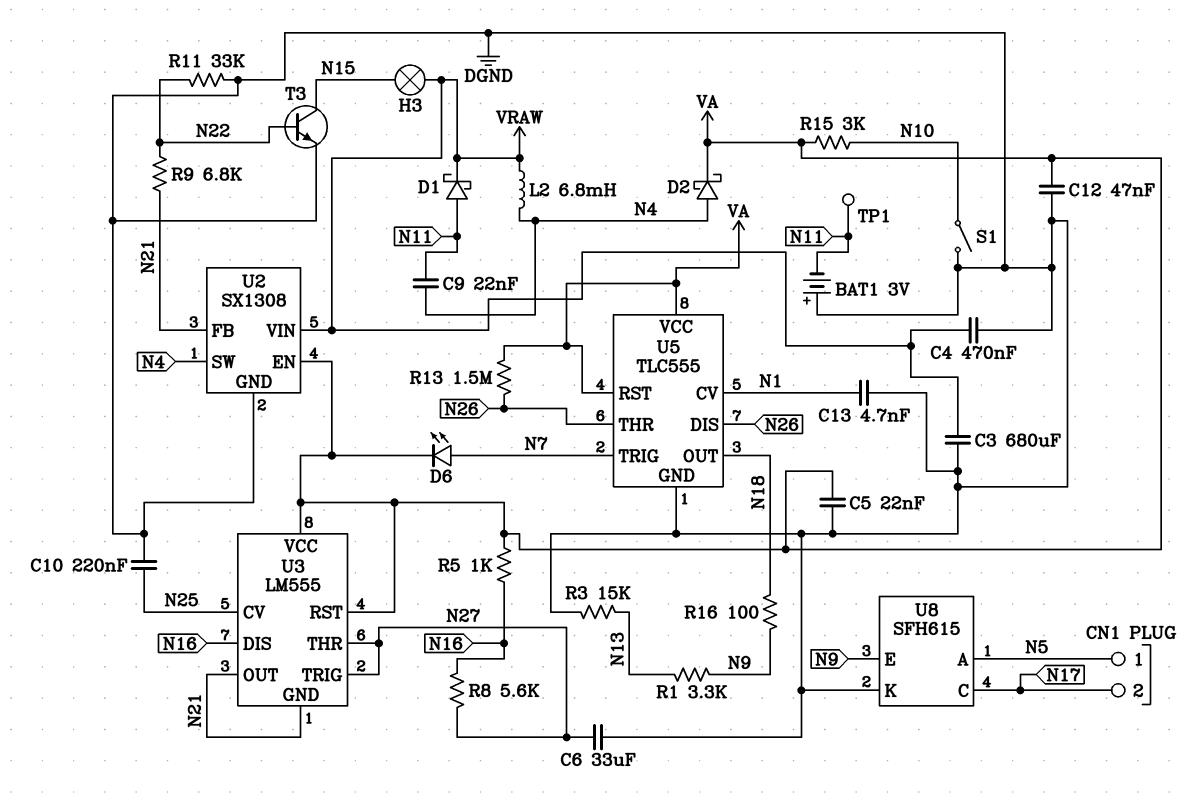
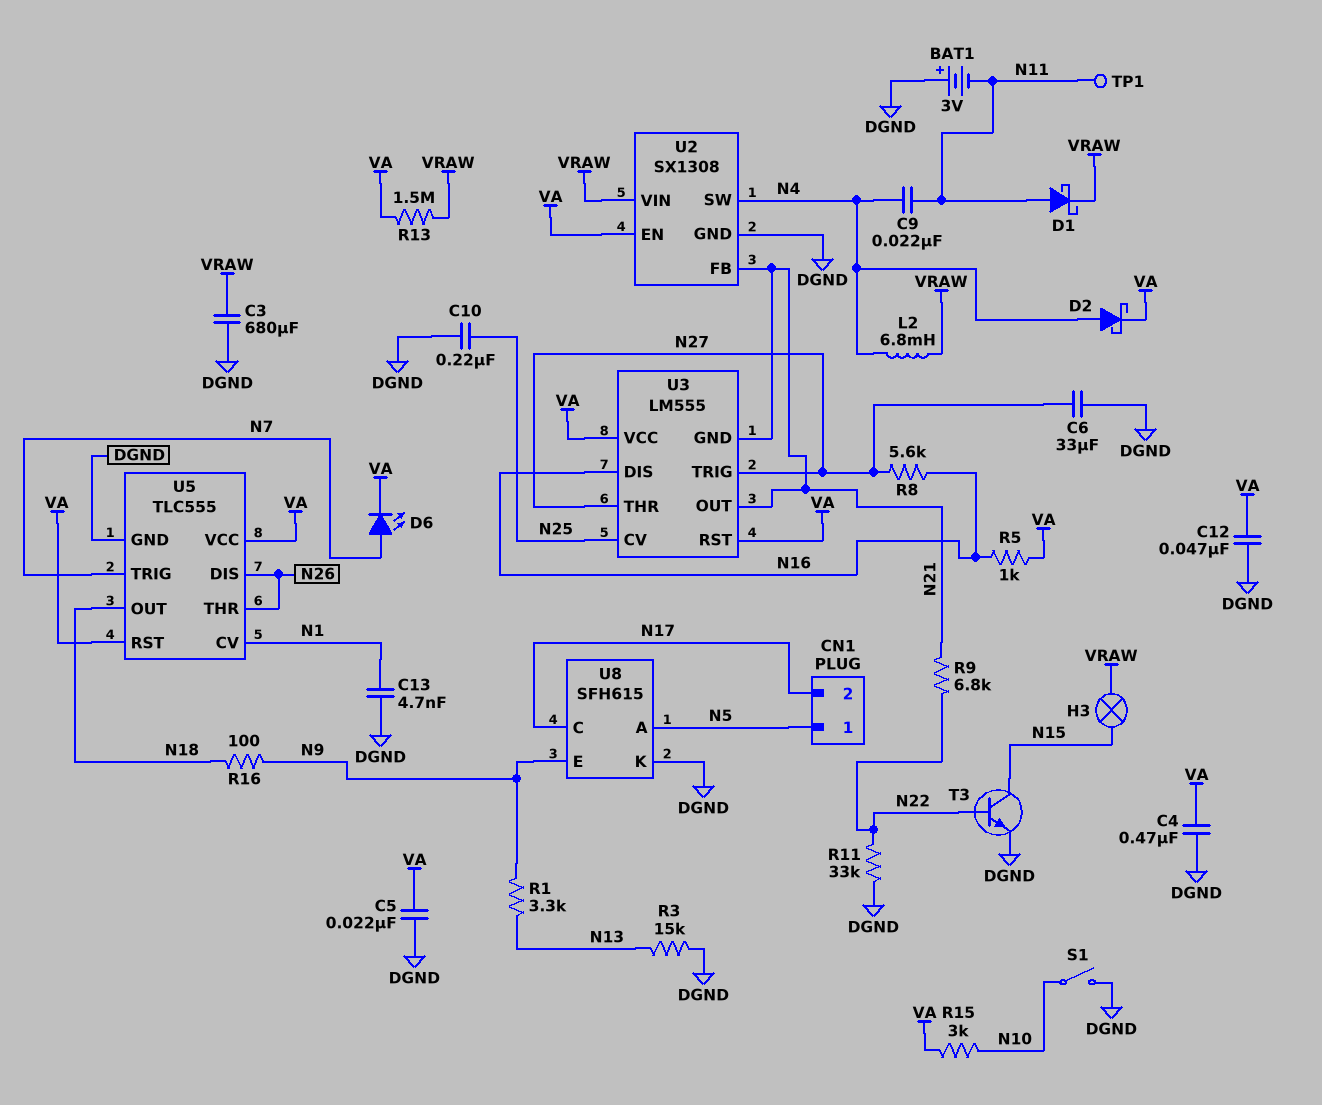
C4: 470nF (DGND, VRAW) -> 470nF (DGND, VA)
R13: 1.5M (N26, VA) -> 1.5M (VA, VRAW)

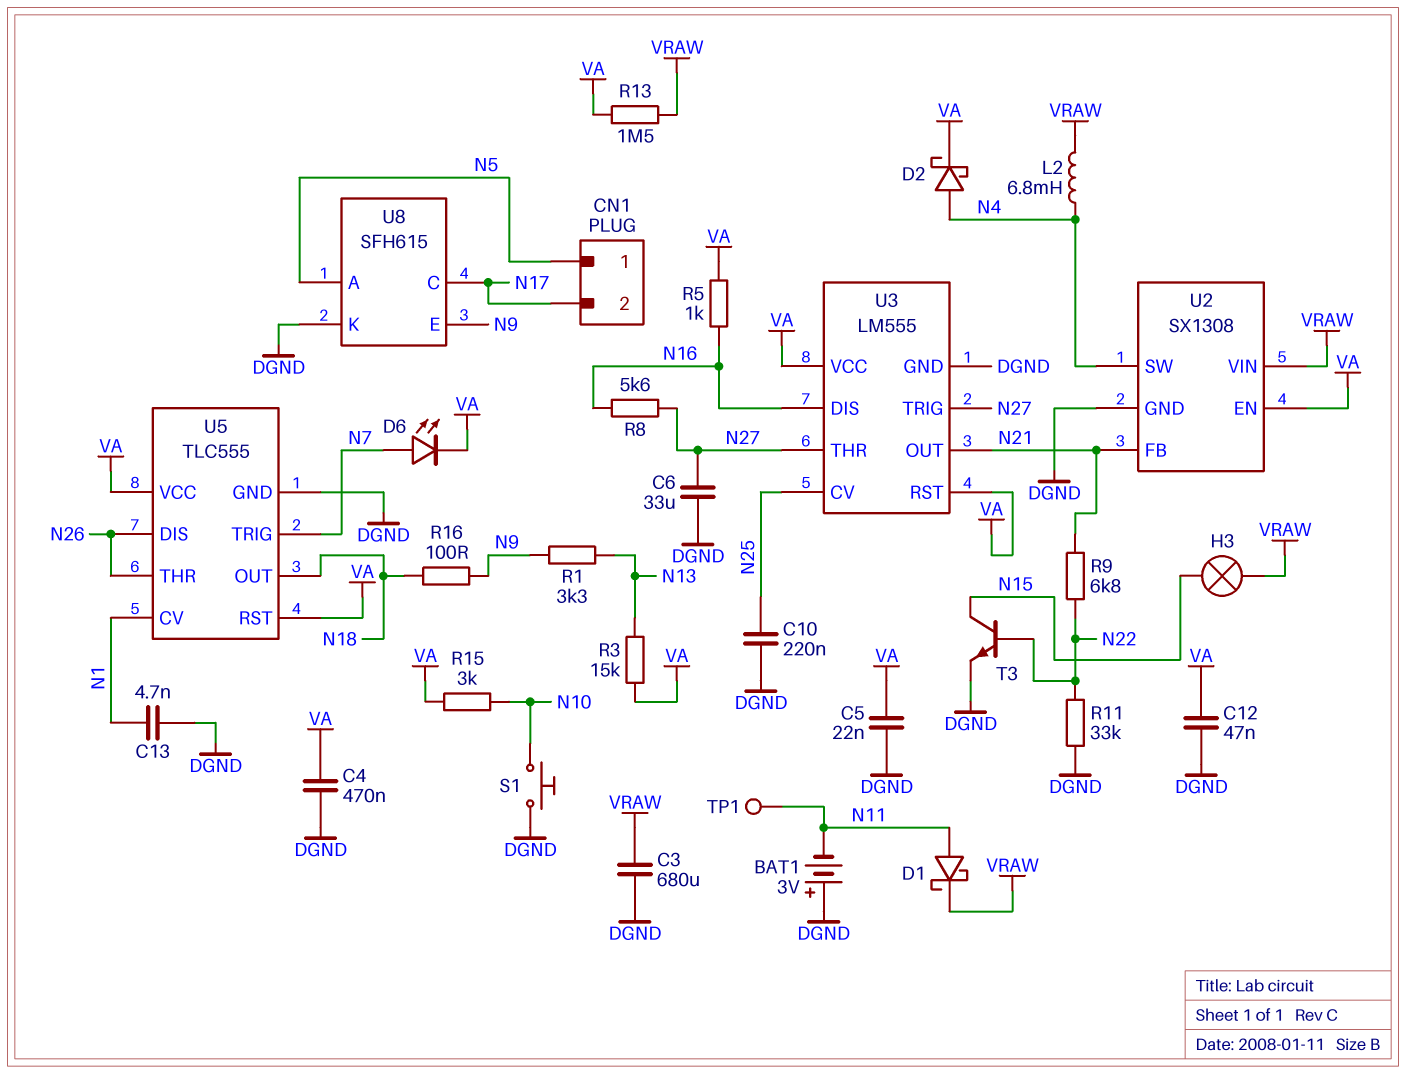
C9: 22nF (N4, N11) -> none
R3: 15k (DGND, N13) -> 15k (N13, VA)
S1: switch (DGND, N10) -> button (DGND, N10)
U3 pin GND: N21 -> DGND

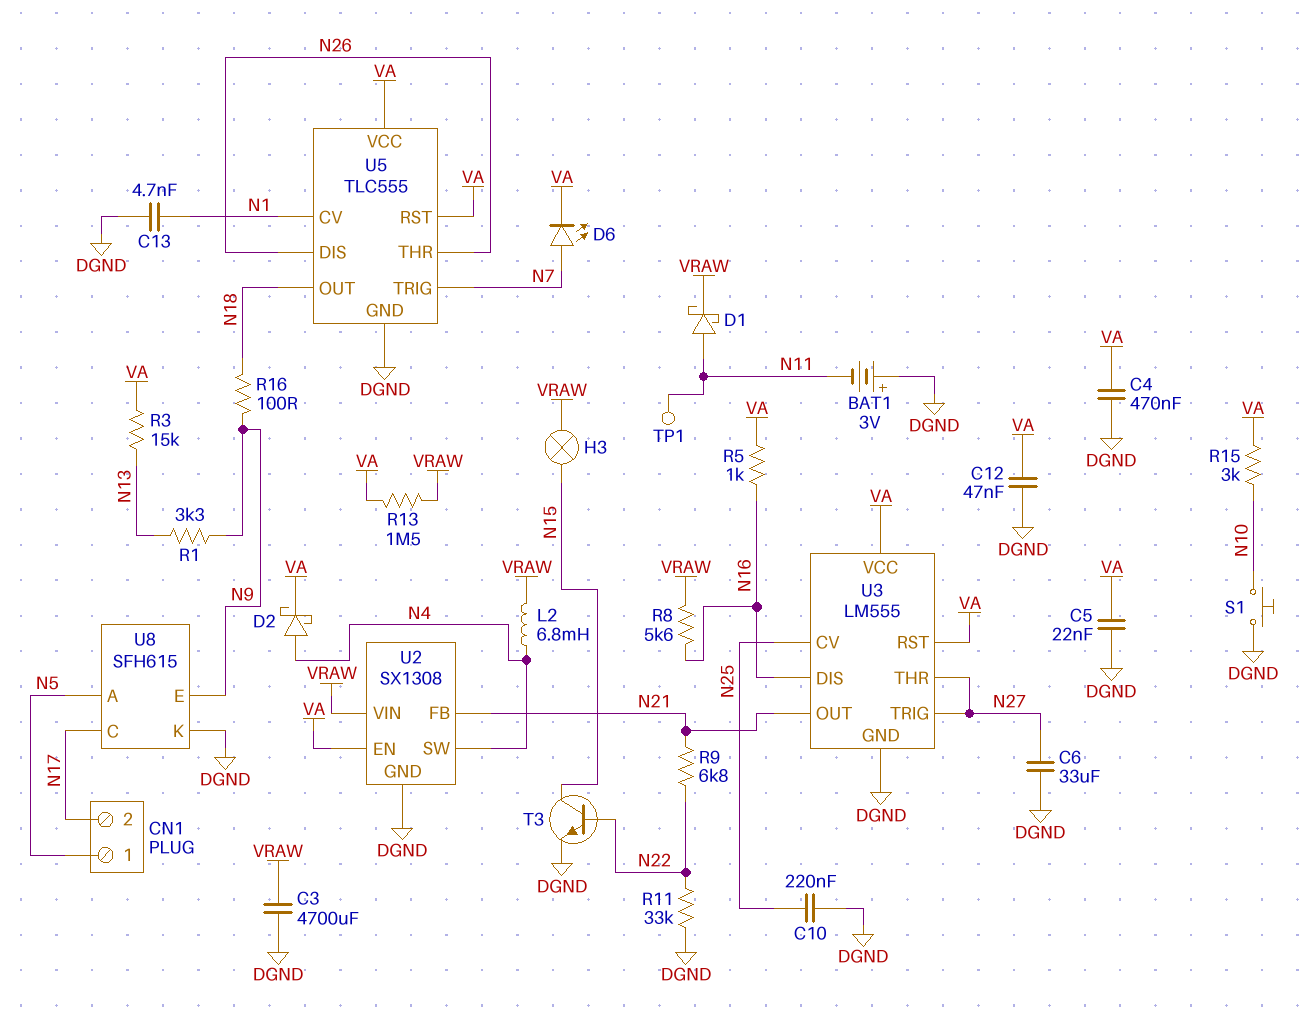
C3: 680uF (DGND, VRAW) -> 4700uF (DGND, VRAW)
R8: 5.6k (N16, N27) -> 5.6k (N16, VRAW)

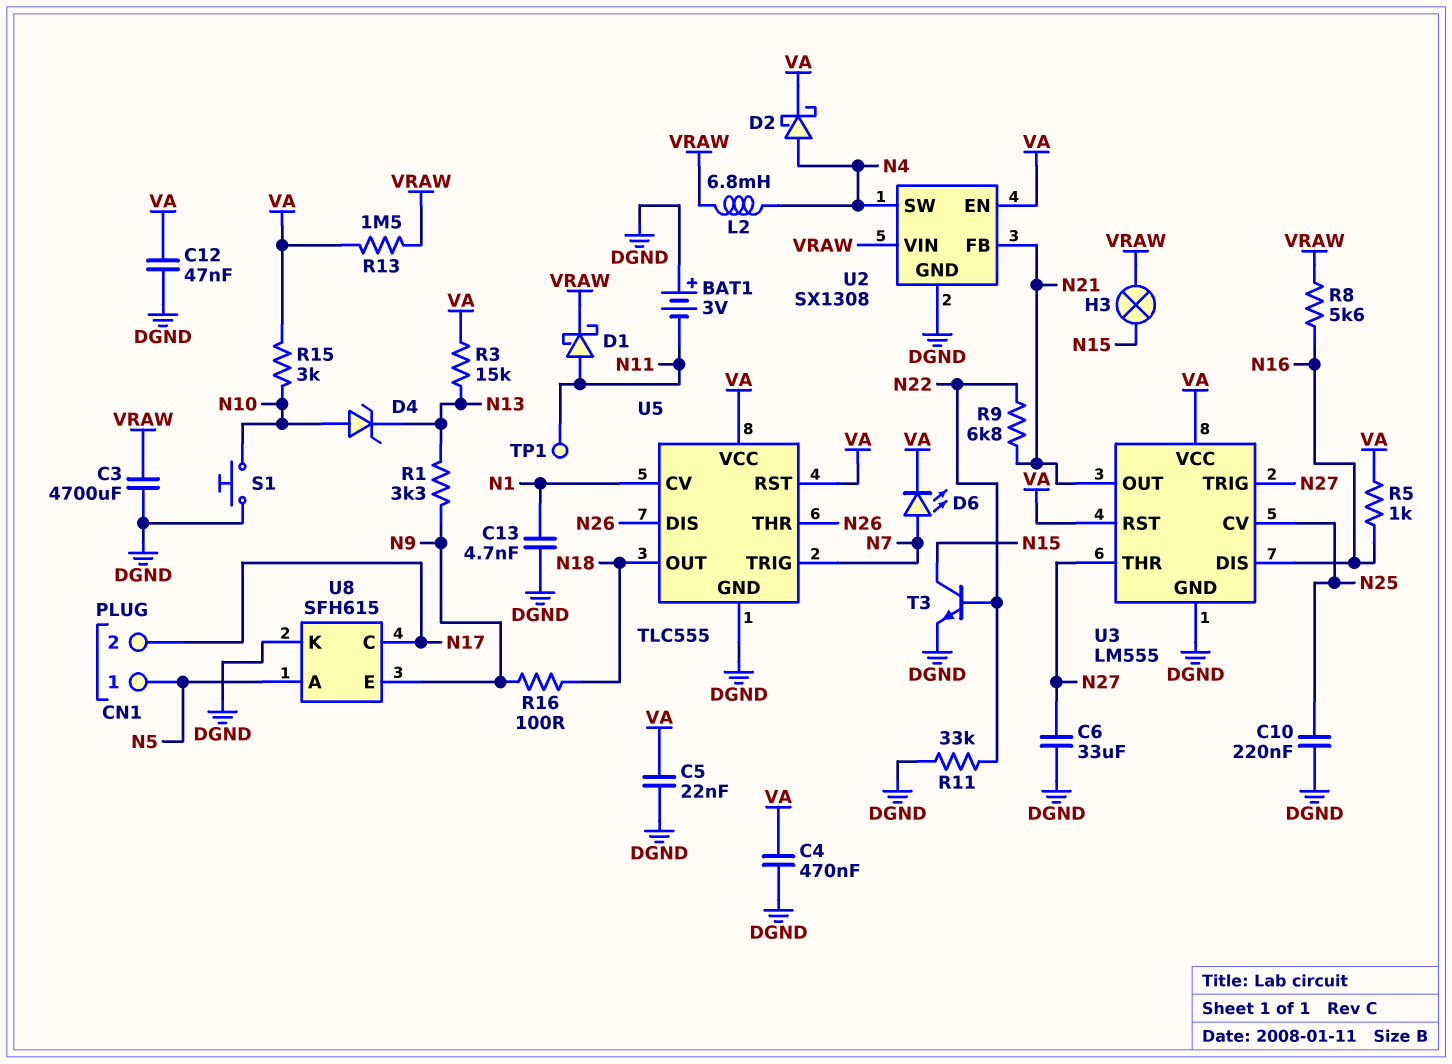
D4: none -> zener (A N10, K N13)

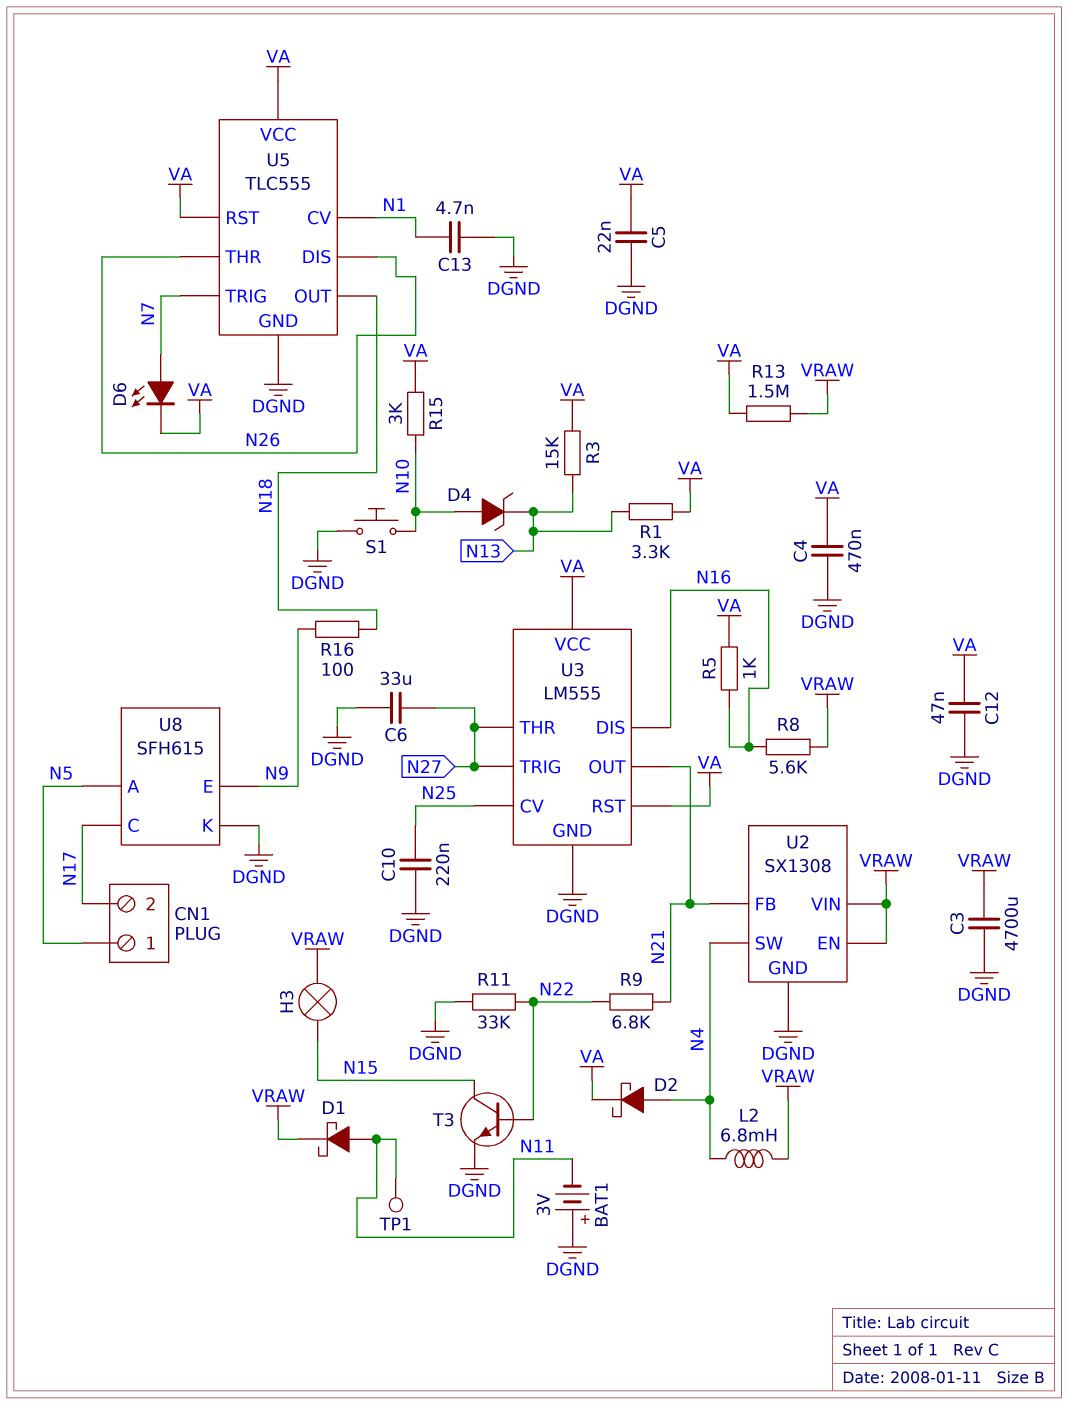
R1: 3.3k (N9, N13) -> 3.3k (N13, VA)
U2 pin EN: VA -> VRAW

